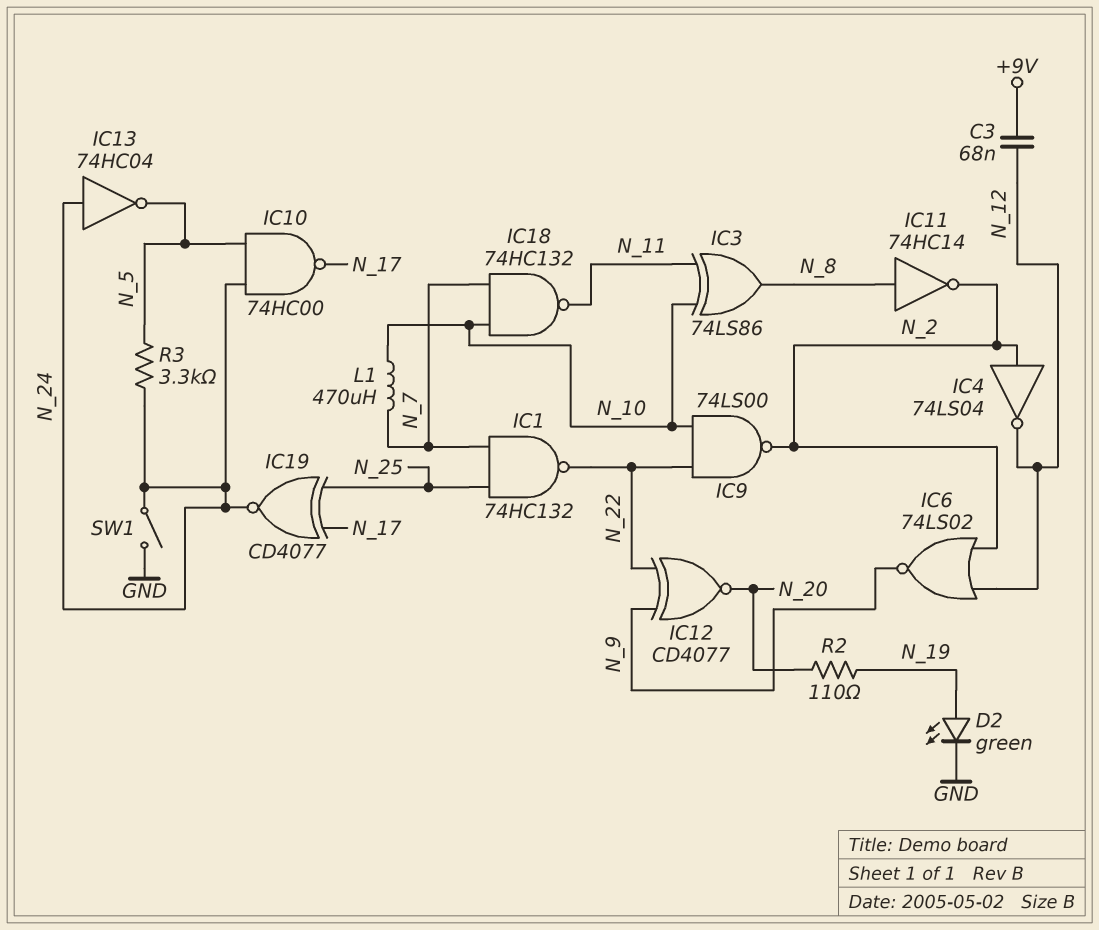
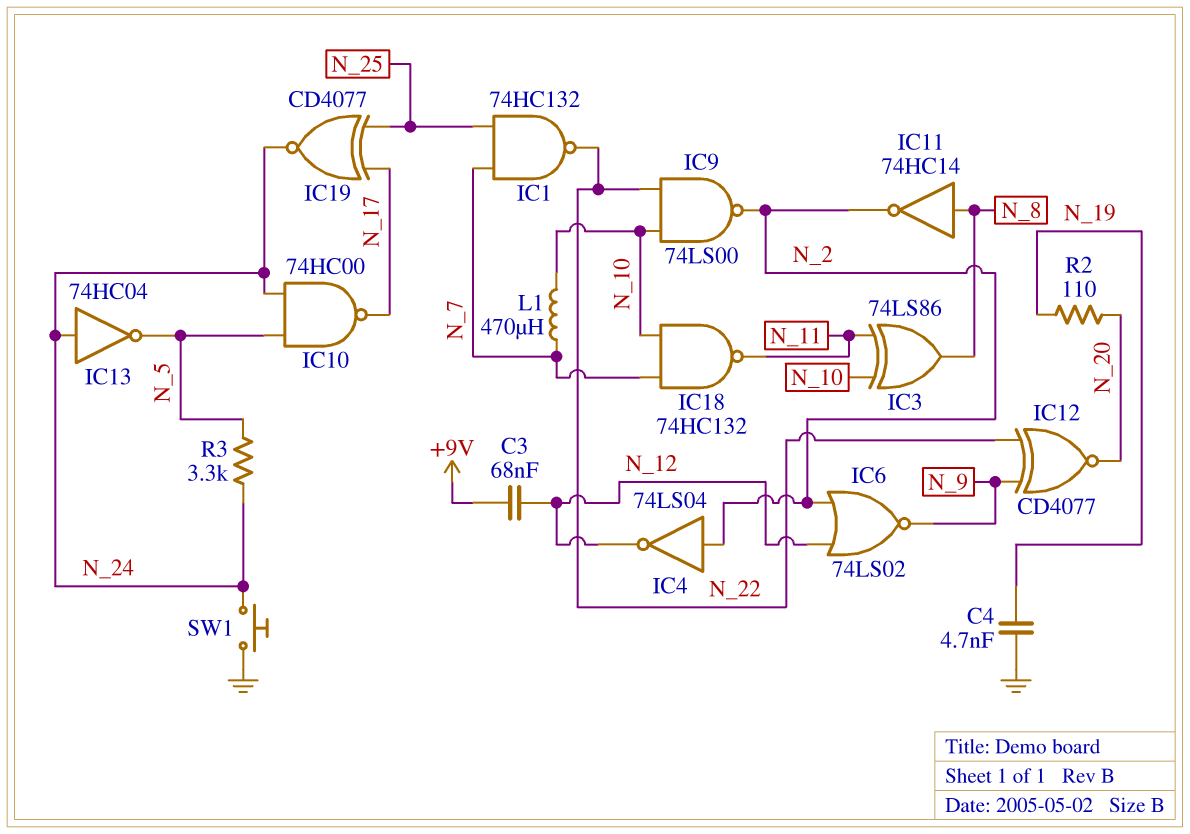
C4: none -> 4.7nF (GND, N_19)
D2: LED green (A N_19, K GND) -> none
SW1: switch (GND, N_24) -> button (GND, N_24)

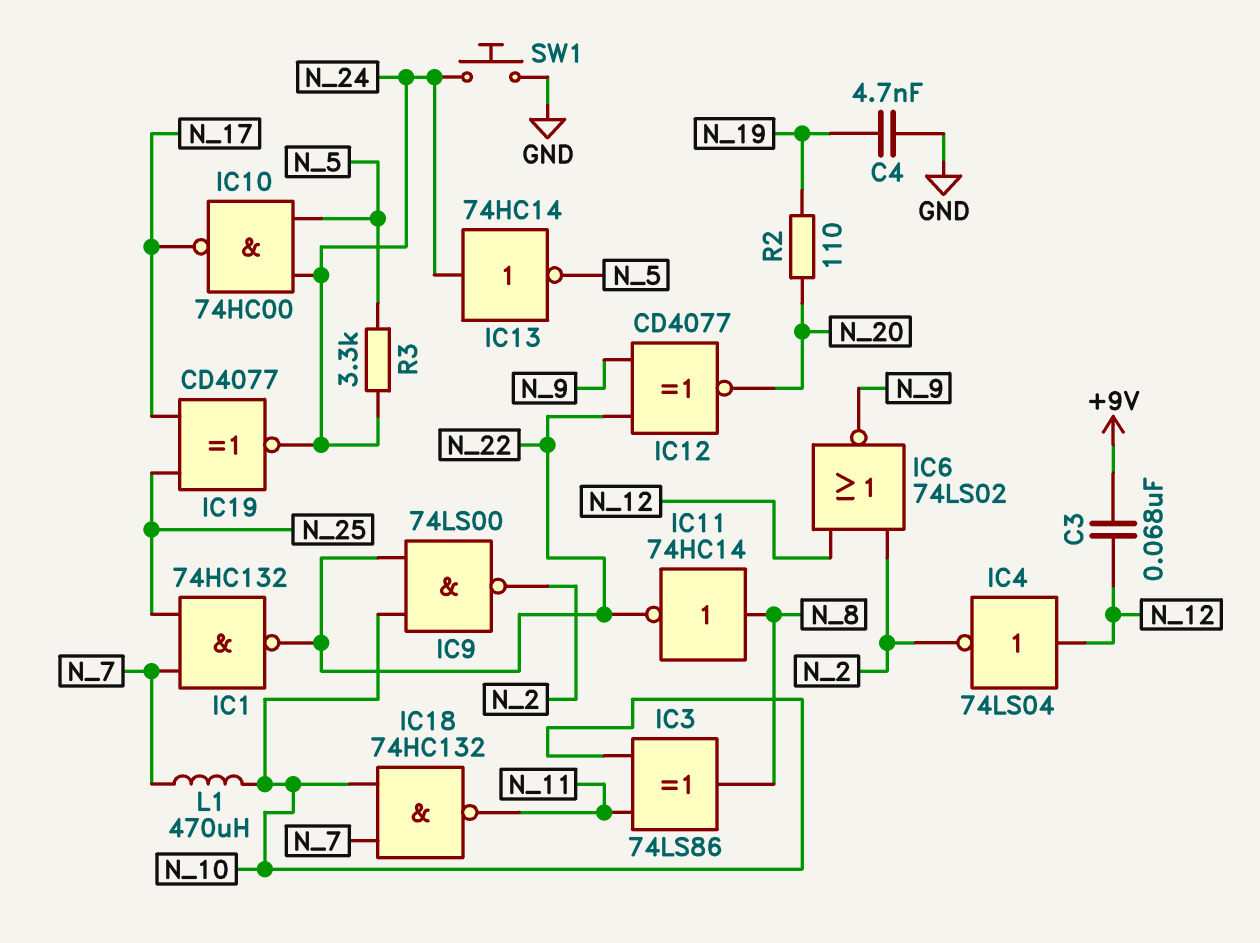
IC4: NOT 74LS04 (in N_2, out N_12) -> NOT 74LS04 (in N_12, out N_2)
IC11: NOT 74HC14 (in N_8, out N_2) -> NOT 74HC14 (in N_8, out N_22)
IC13: NOT 74HC04 (in N_24, out N_5) -> NOT 74HC14 (in N_24, out N_5)

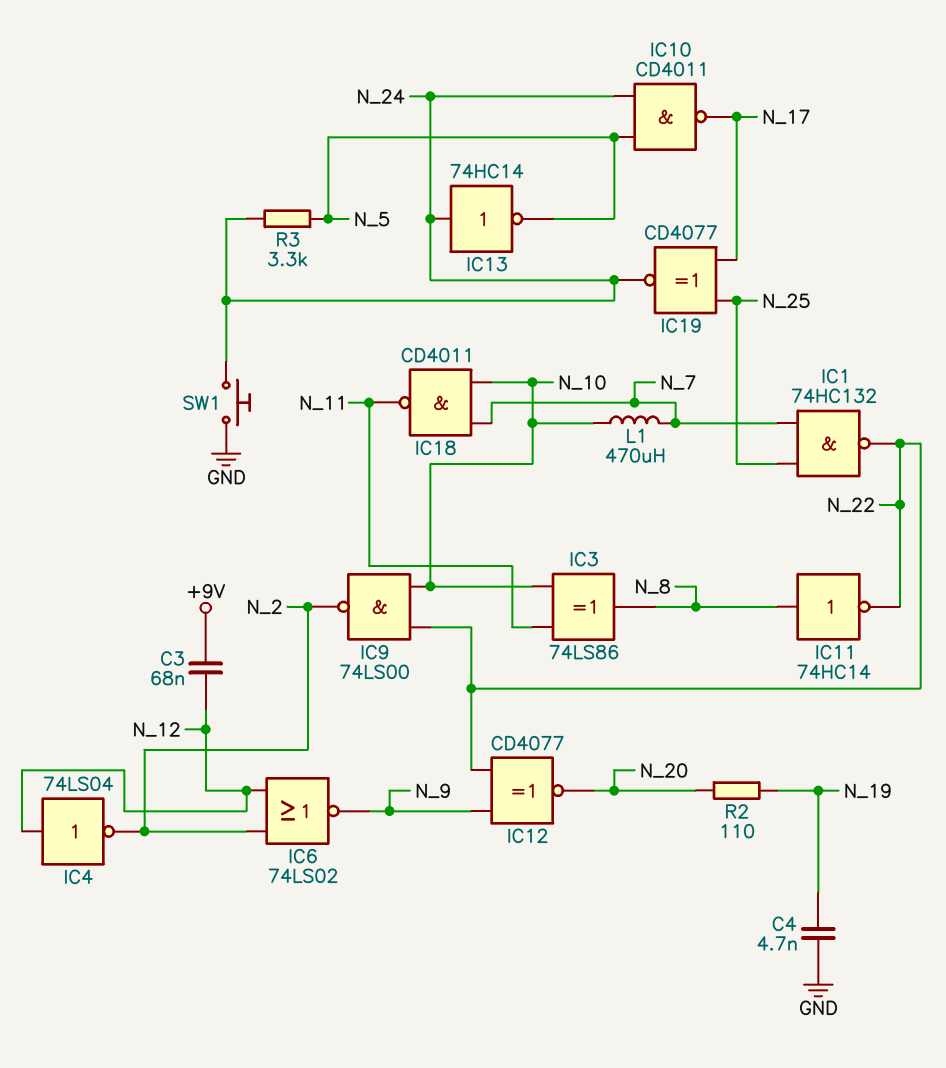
IC10: NAND 74HC00 (in N_5, in N_24, out N_17) -> NAND CD4011 (in N_5, in N_24, out N_17)
IC18: NAND 74HC132 (in N_7, in N_10, out N_11) -> NAND CD4011 (in N_7, in N_10, out N_11)

